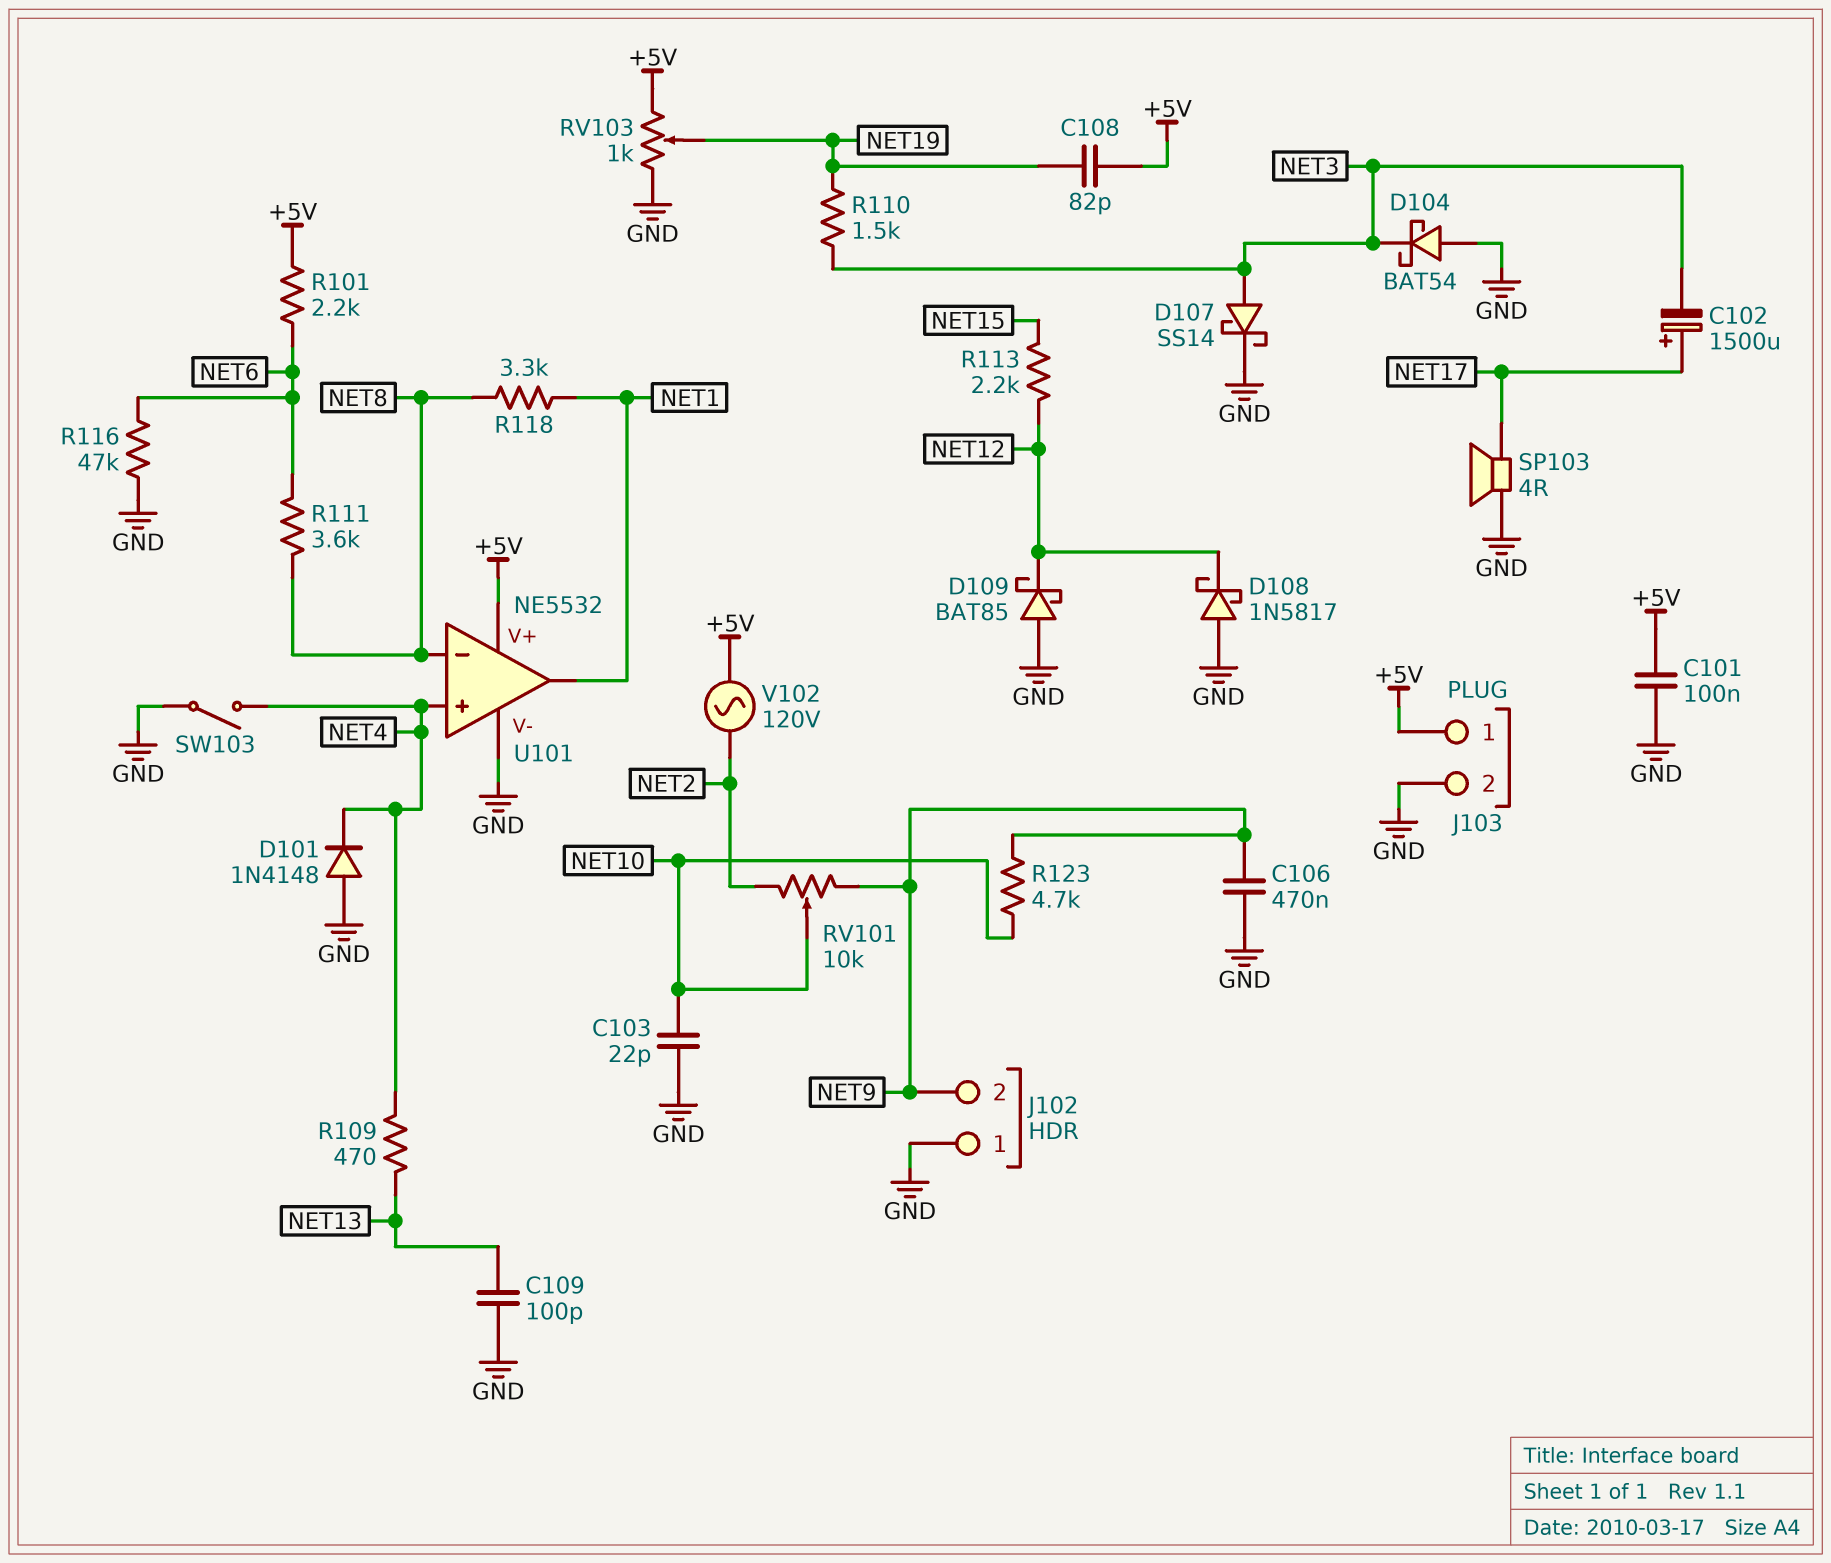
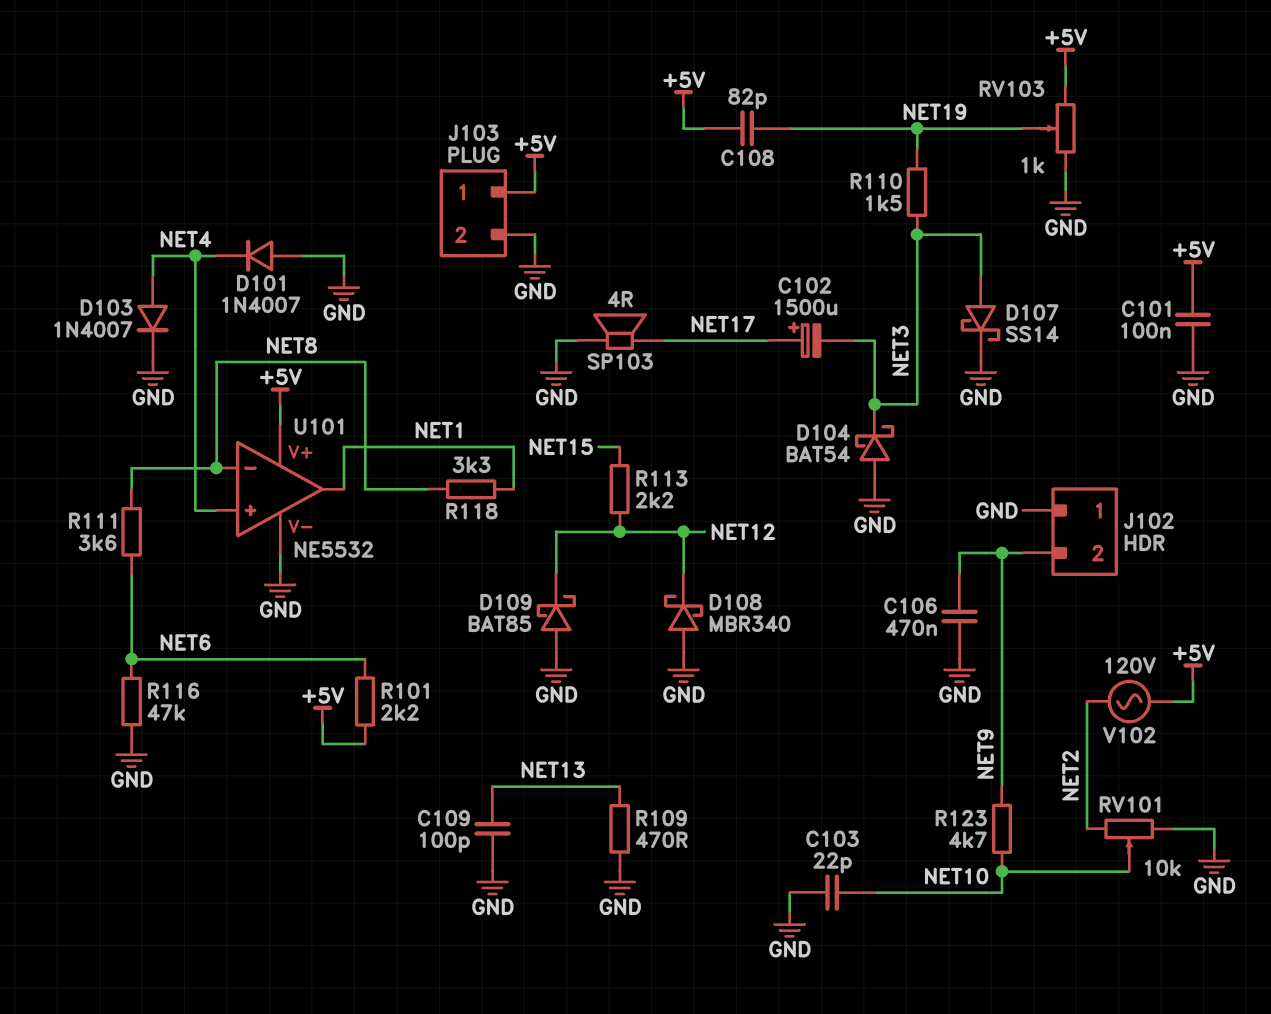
D101: diode 1N4148 (A GND, K NET4) -> diode 1N4007 (A GND, K NET4)
D103: none -> diode 1N4007 (A NET4, K GND)
D108: schottky 1N5817 (A GND, K NET12) -> schottky MBR340 (A GND, K NET12)
R109: 470 (NET4, NET13) -> 470 (GND, NET13)
RV101: 10k (NET2, NET9, wiper NET10) -> 10k (GND, NET2, wiper NET10)
SW103: switch (GND, NET4) -> none

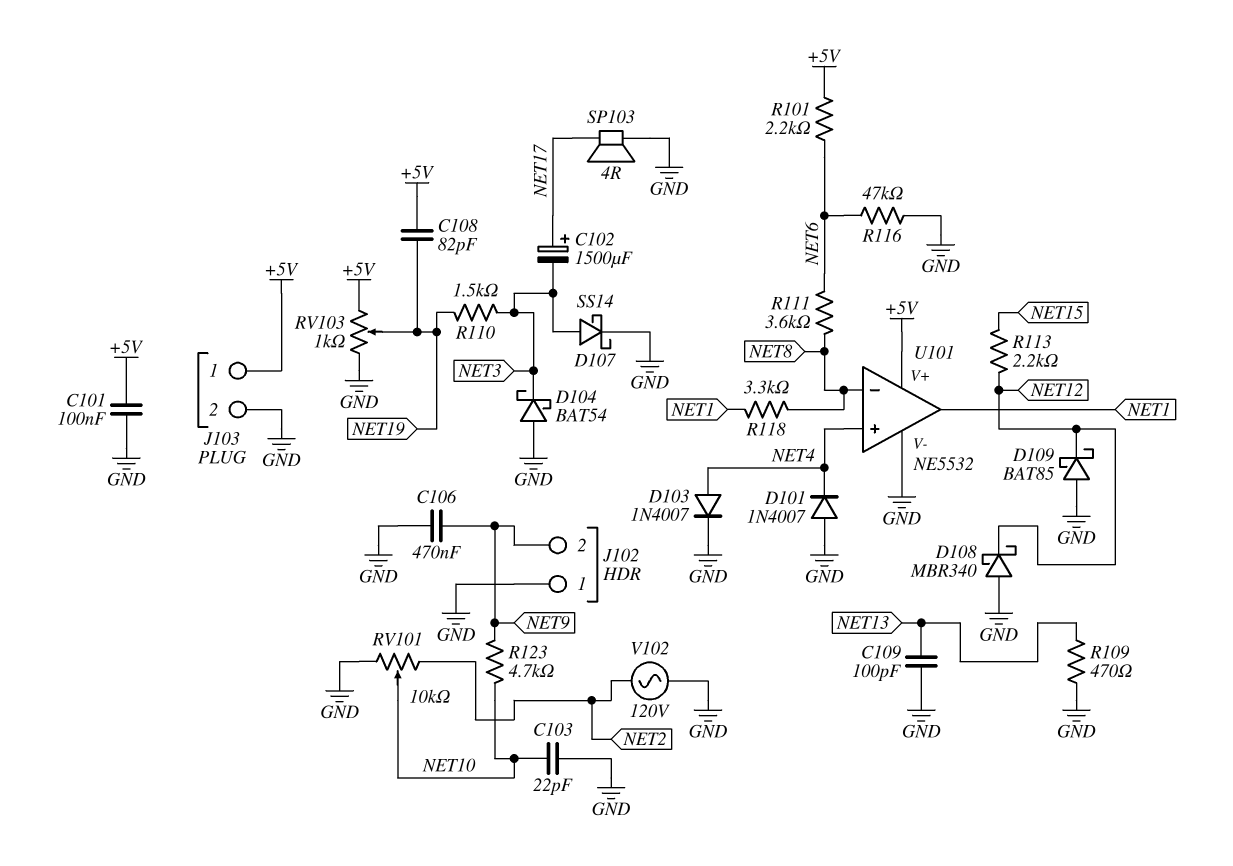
V102: AC 120V (+5V, NET2) -> AC 120V (GND, NET2)

